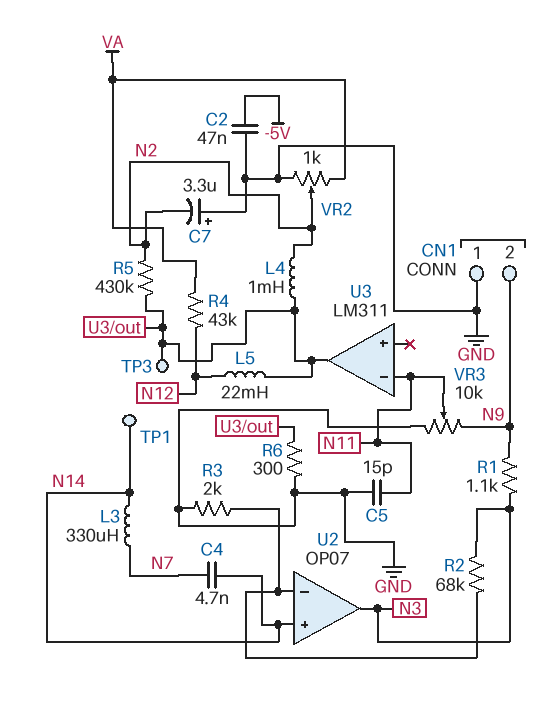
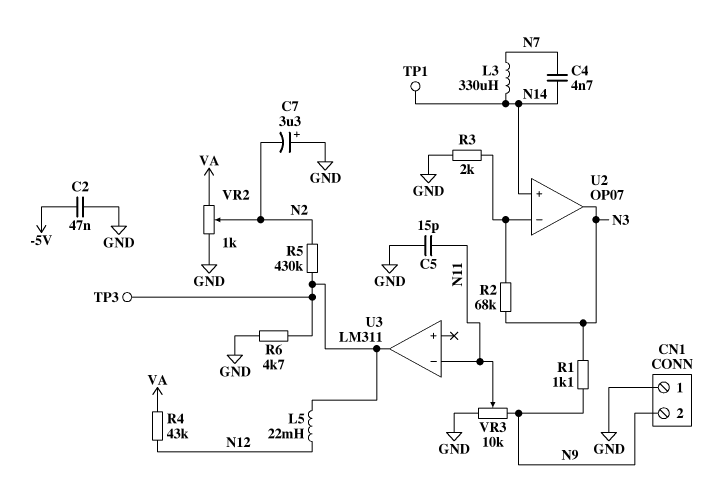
L4: 1mH (N2, U3/out) -> none
R6: 300 (GND, U3/out) -> 4.7k (GND, U3/out)

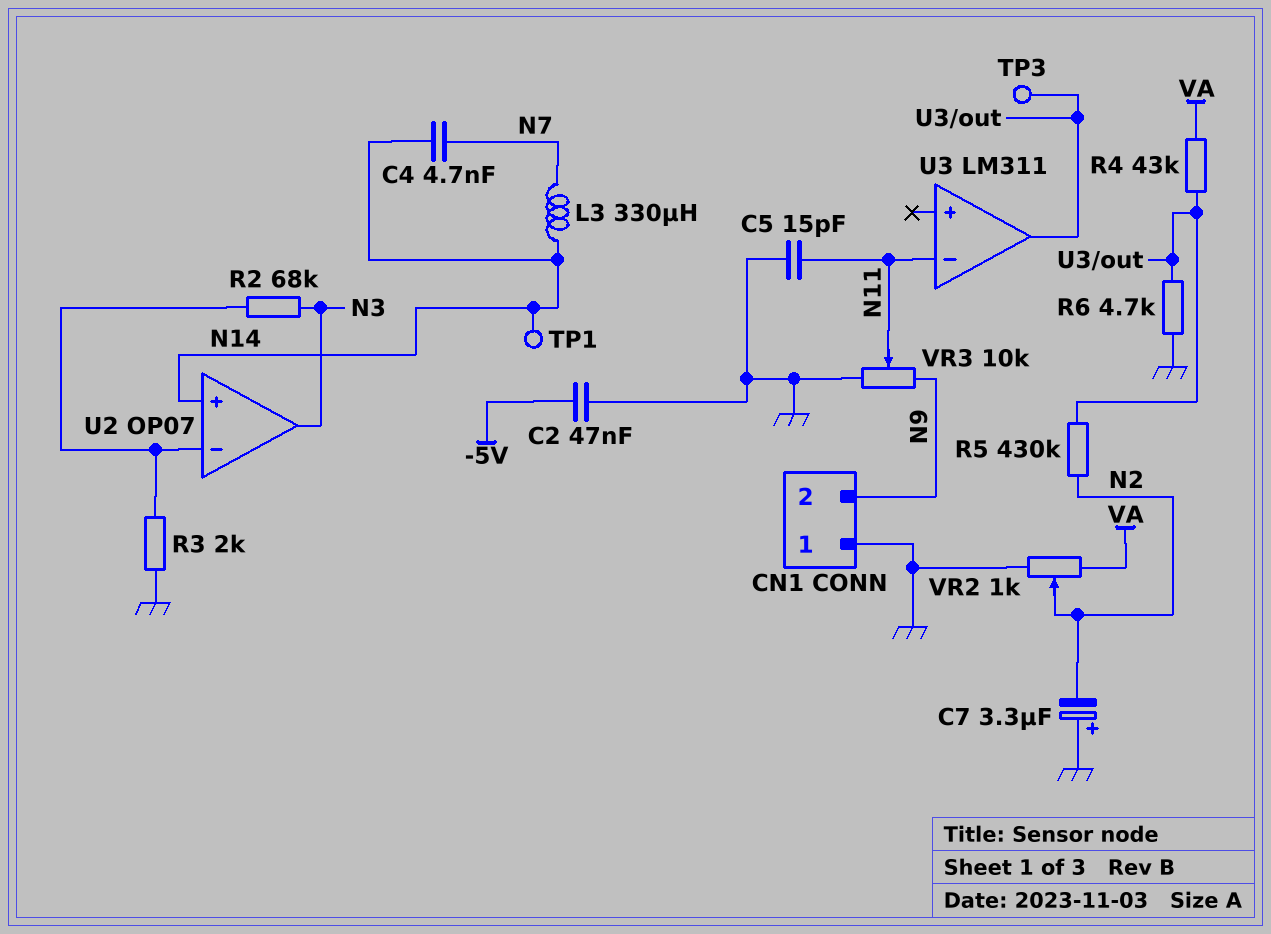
L5: 22mH (N12, U3/out) -> none
R1: 1.1k (N3, N9) -> none
R4: 43k (N12, VA) -> 43k (U3/out, VA)

